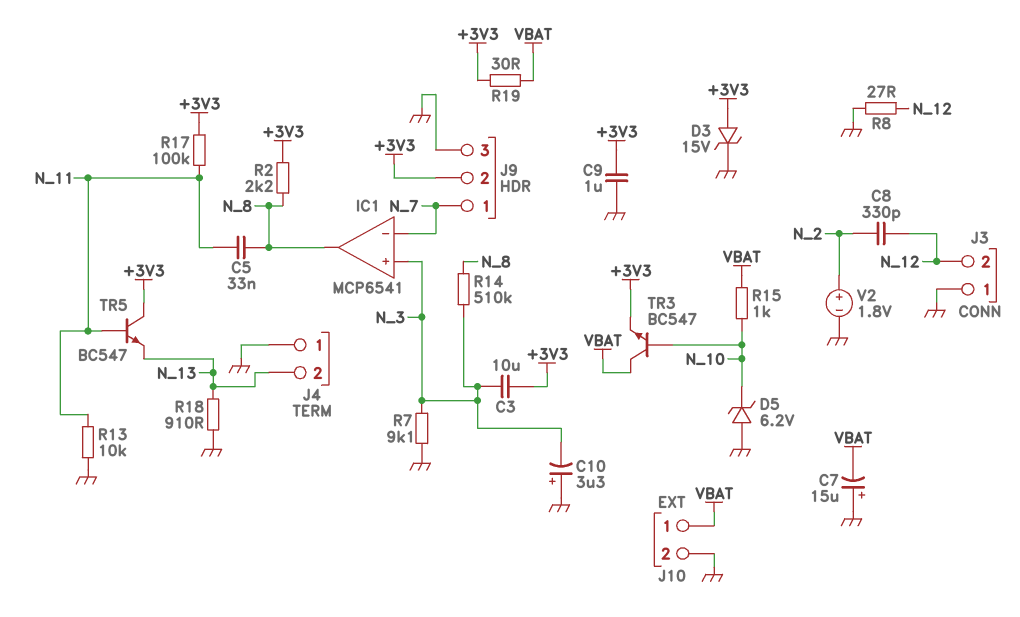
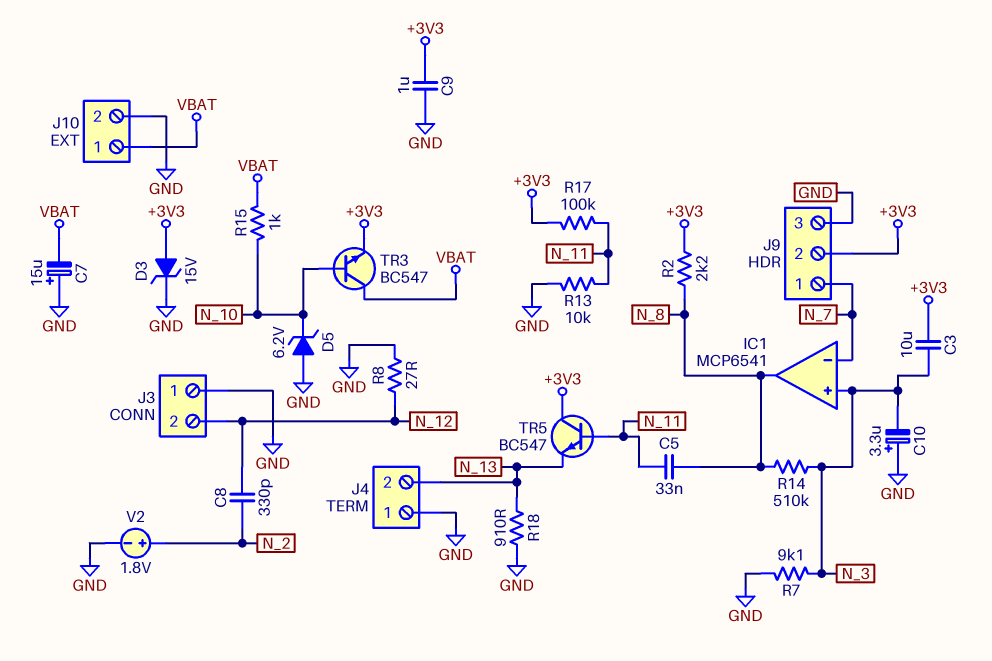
R19: 30 (+3V3, VBAT) -> none

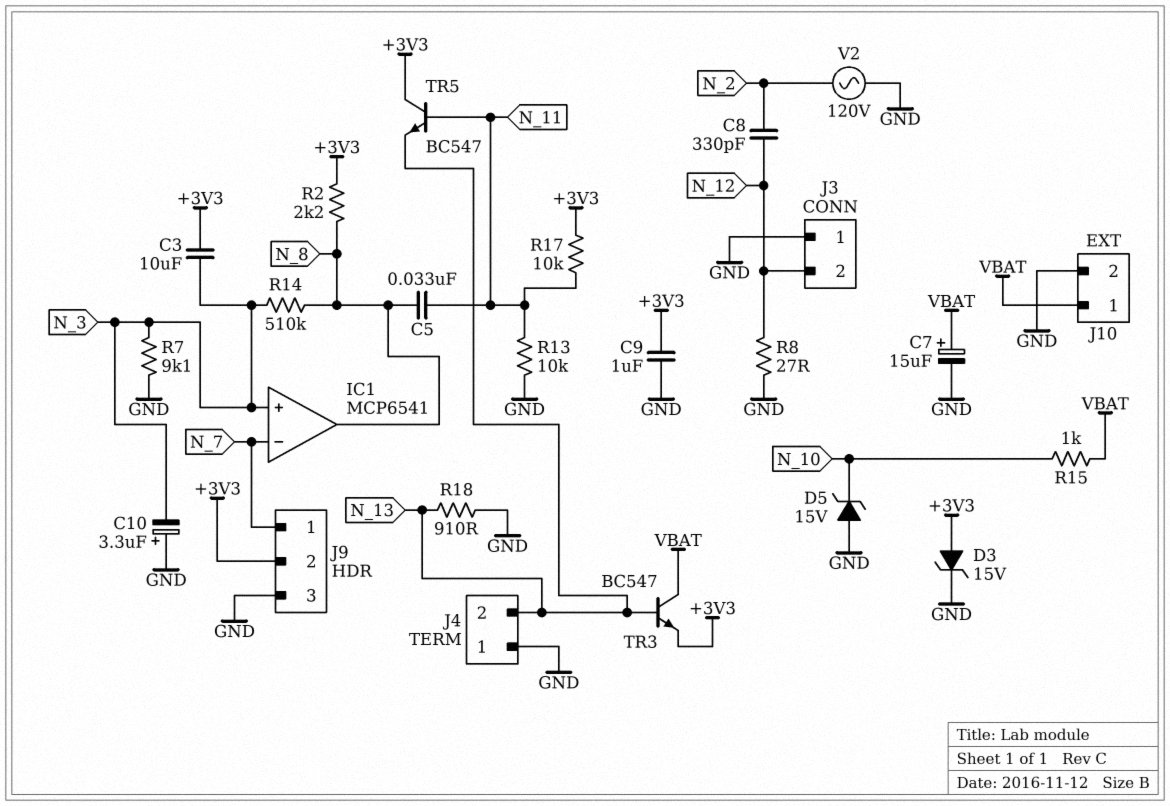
C7: 15uF (plus GND, minus VBAT) -> 15uF (plus VBAT, minus GND)
D5: zener 6.2V (A GND, K N_10) -> zener 15V (A GND, K N_10)
R17: 100k (+3V3, N_11) -> 10k (+3V3, N_11)
TR3: NPN BC547 (B N_10, C VBAT, E +3V3) -> NPN BC547 (B N_13, C VBAT, E +3V3)
V2: 1.8V (plus N_2, minus GND) -> AC 120V (GND, N_2)

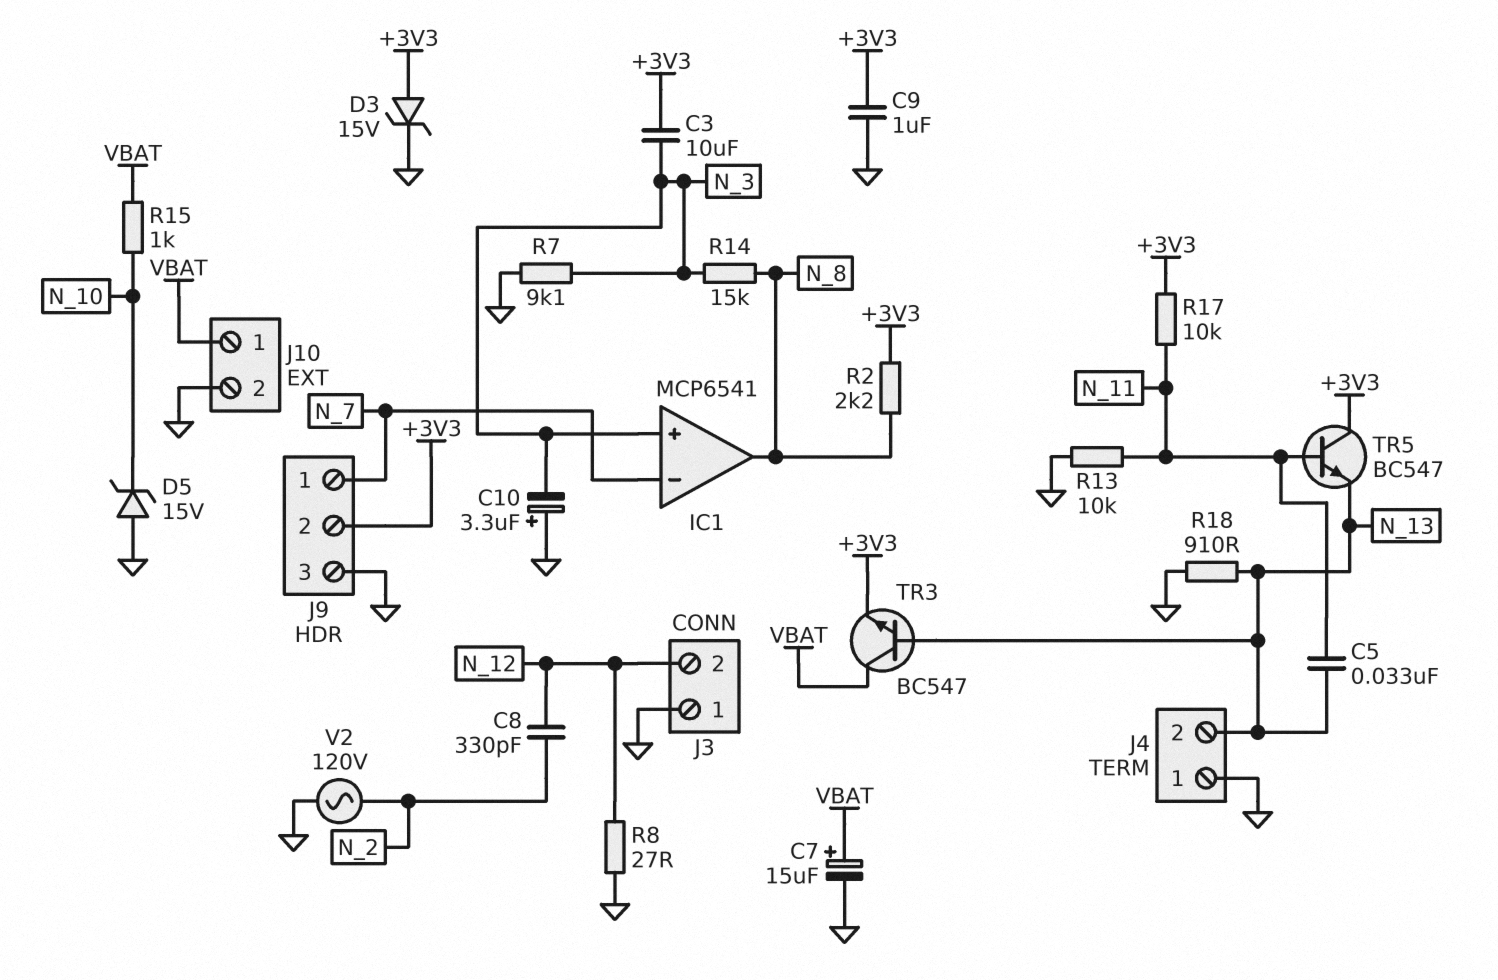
C5: 33nF (N_8, N_11) -> 33nF (N_11, N_13)
R14: 510k (N_3, N_8) -> 15k (N_3, N_8)

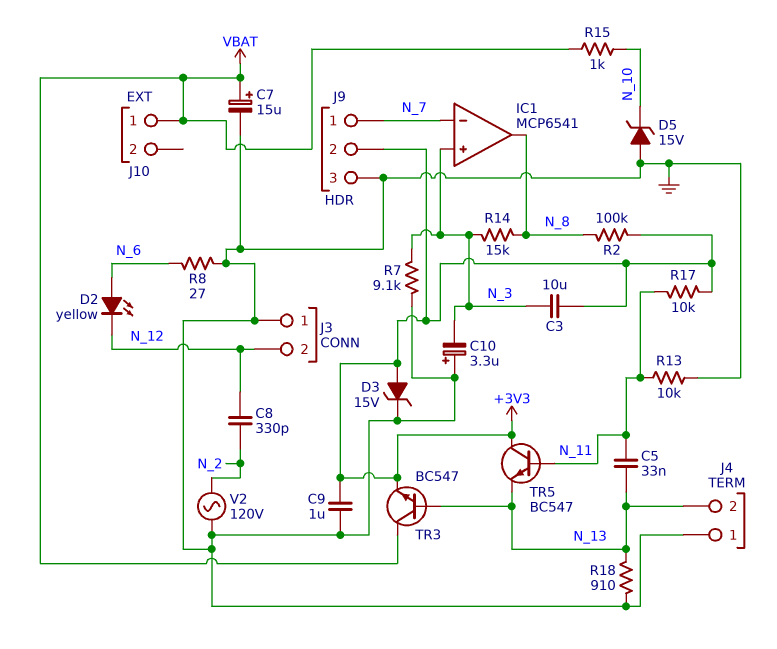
D2: none -> LED yellow (A N_6, K N_12)
J10 pin 2: GND -> none
R2: 2.2k (+3V3, N_8) -> 100k (+3V3, N_8)
R8: 27 (GND, N_12) -> 27 (GND, N_6)

